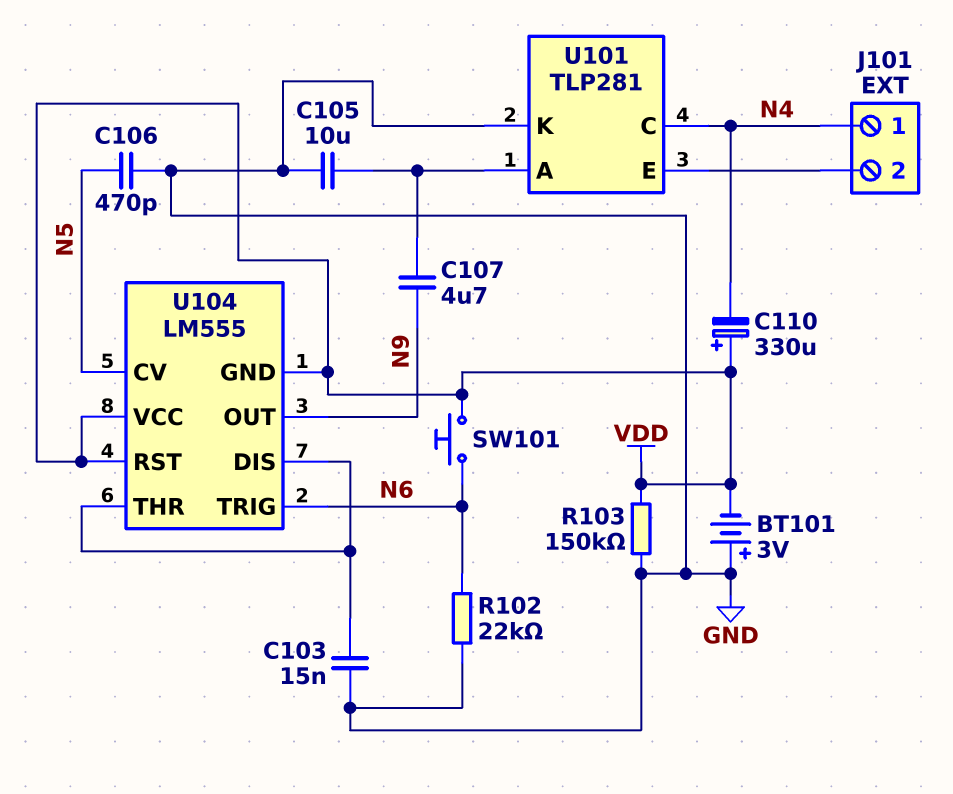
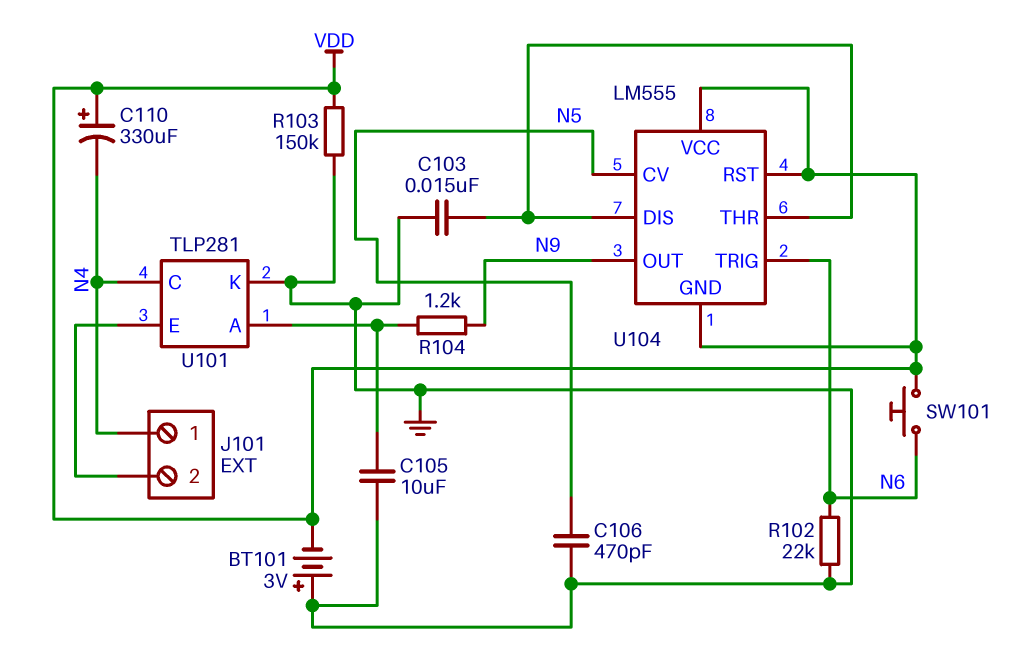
C107: 4.7uF (N9, U101/A) -> none
R104: none -> 1.2k (N9, U101/A)

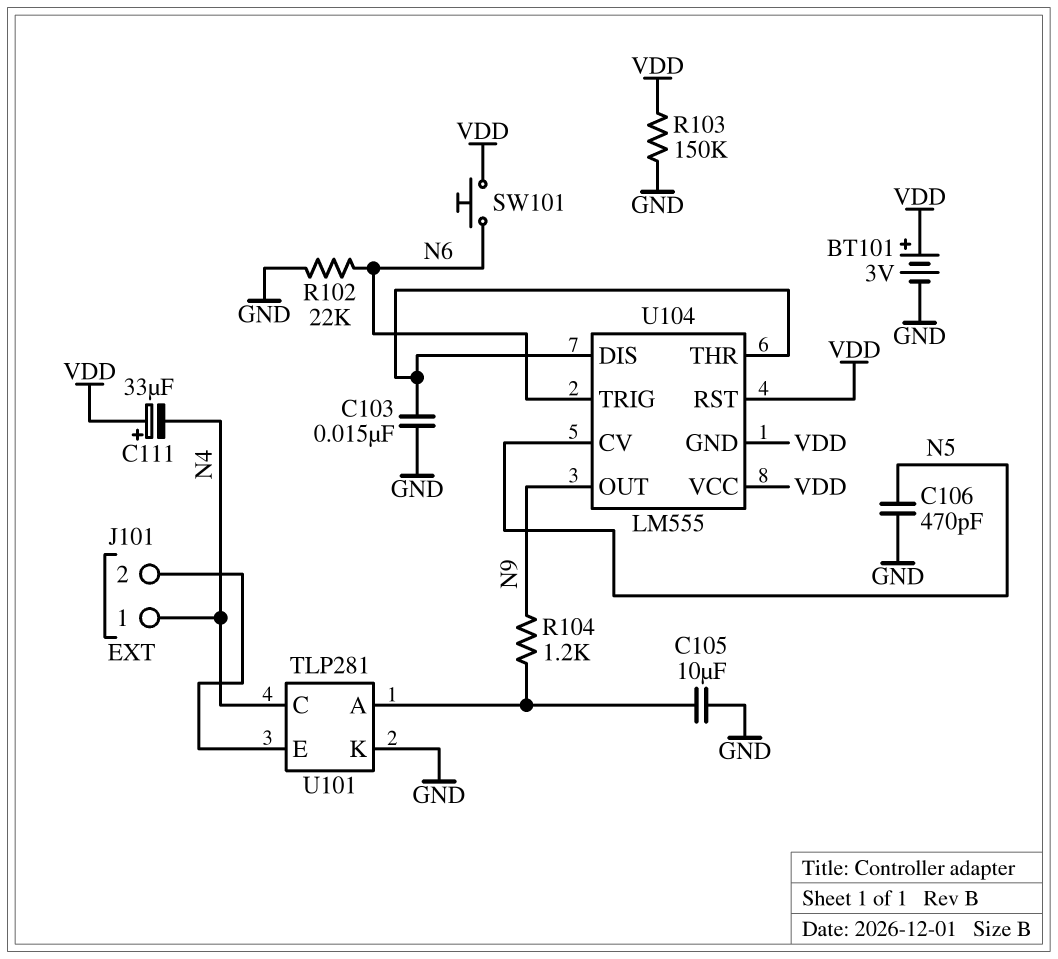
BT101: 3V (plus GND, minus VDD) -> 3V (plus VDD, minus GND)
C110: 330uF (plus VDD, minus N4) -> none
C111: none -> 33uF (plus VDD, minus N4)

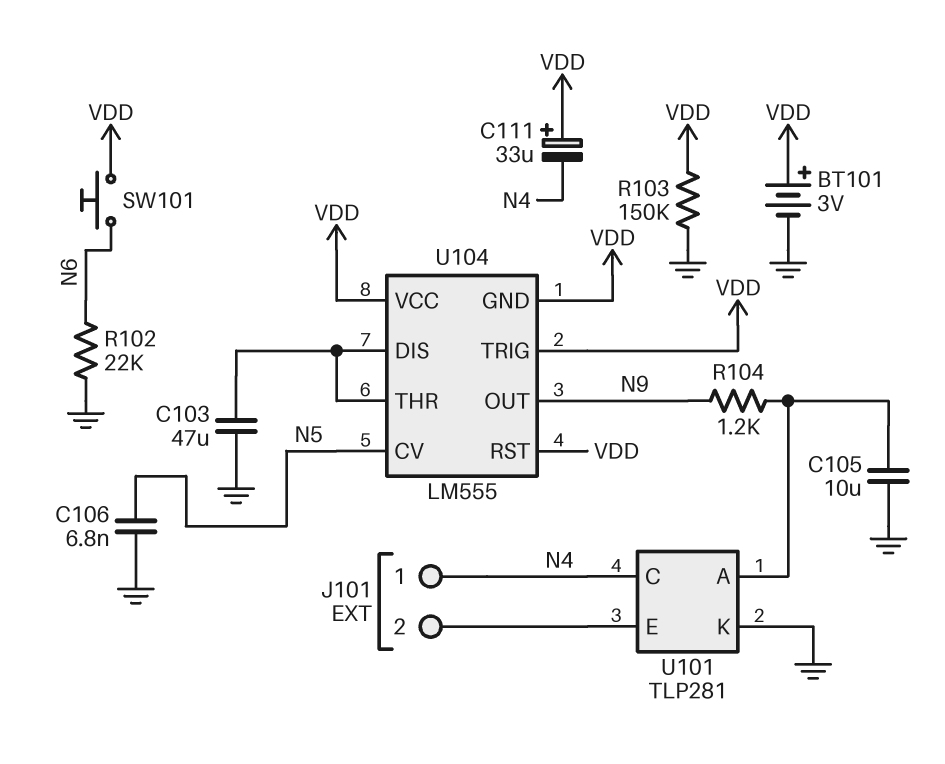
C103: 15nF (GND, U104/DIS) -> 47uF (GND, U104/DIS)
C106: 470pF (GND, N5) -> 6.8nF (GND, N5)
U104 pin TRIG: N6 -> VDD

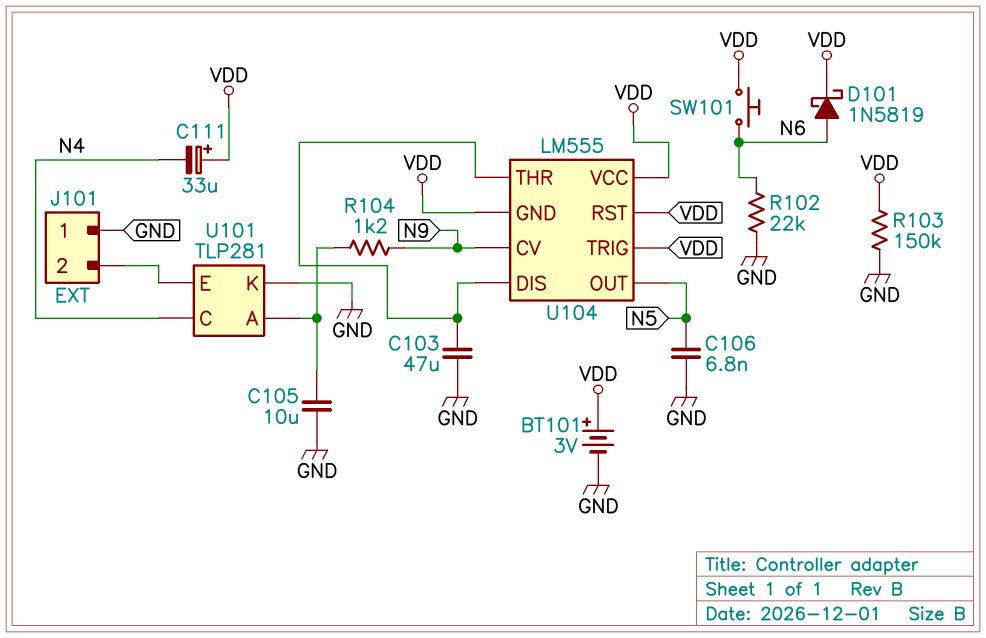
D101: none -> schottky 1N5819 (A N6, K VDD)
J101 pin 1: N4 -> GND
U104 pin CV: N5 -> N9
U104 pin OUT: N9 -> N5

